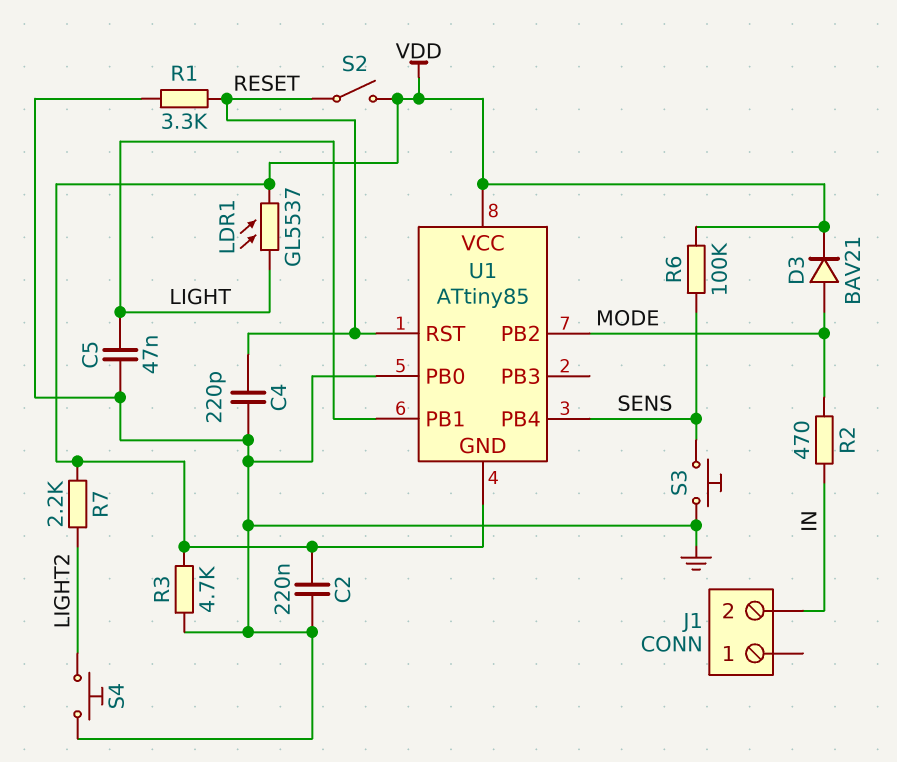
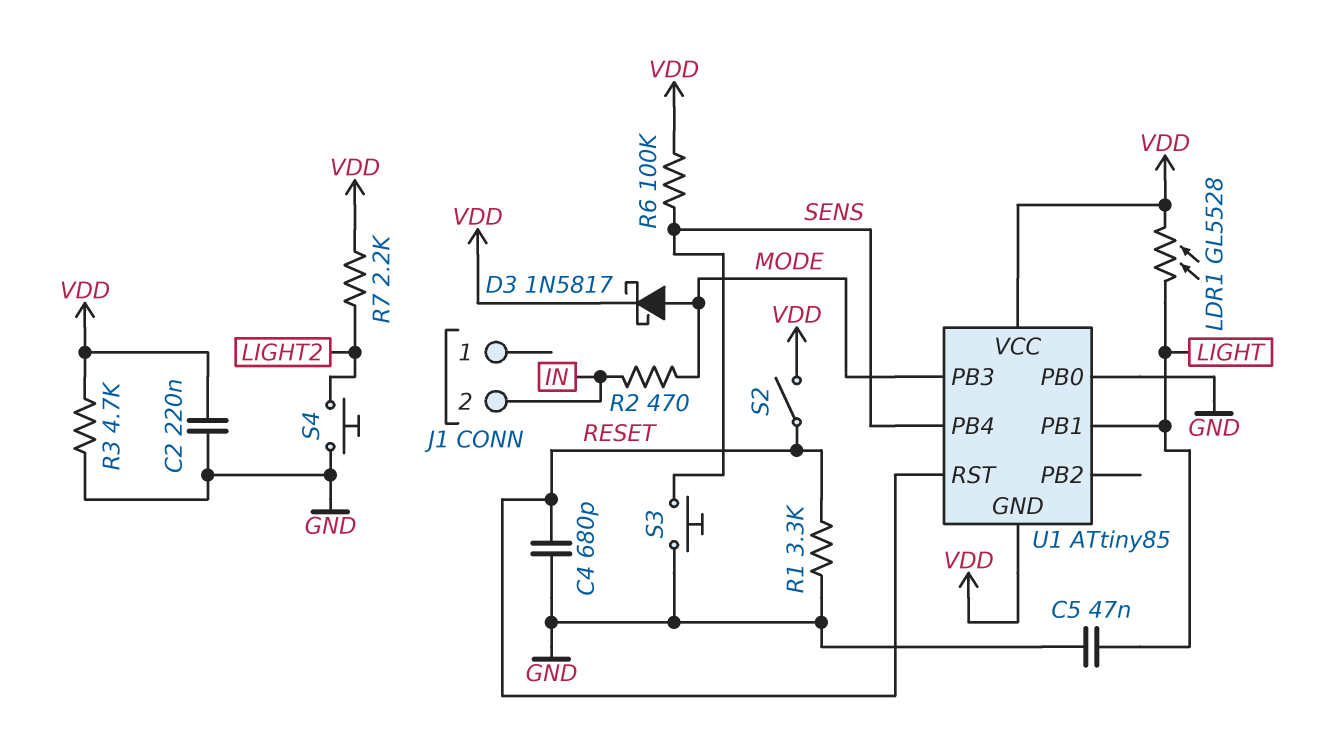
C4: 220pF (GND, RESET) -> 680pF (GND, RESET)
D3: diode BAV21 (A MODE, K VDD) -> schottky 1N5817 (A MODE, K VDD)
LDR1: GL5537 (LIGHT, VDD) -> GL5528 (LIGHT, VDD)
U1 pin PB2: MODE -> none
U1 pin PB3: none -> MODE

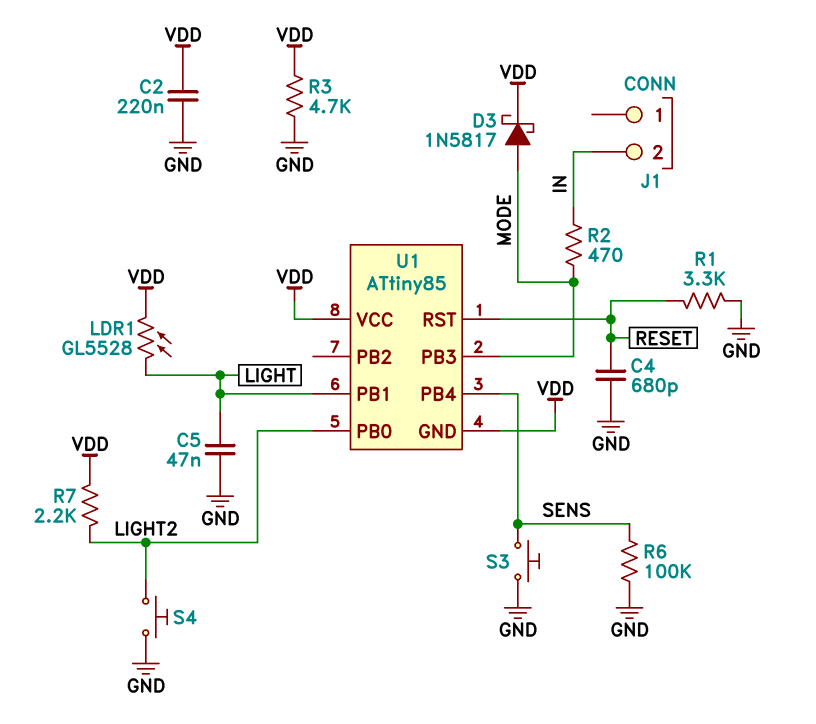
R6: 100k (SENS, VDD) -> 100k (GND, SENS)
S2: switch (RESET, VDD) -> none
U1 pin PB0: GND -> LIGHT2

